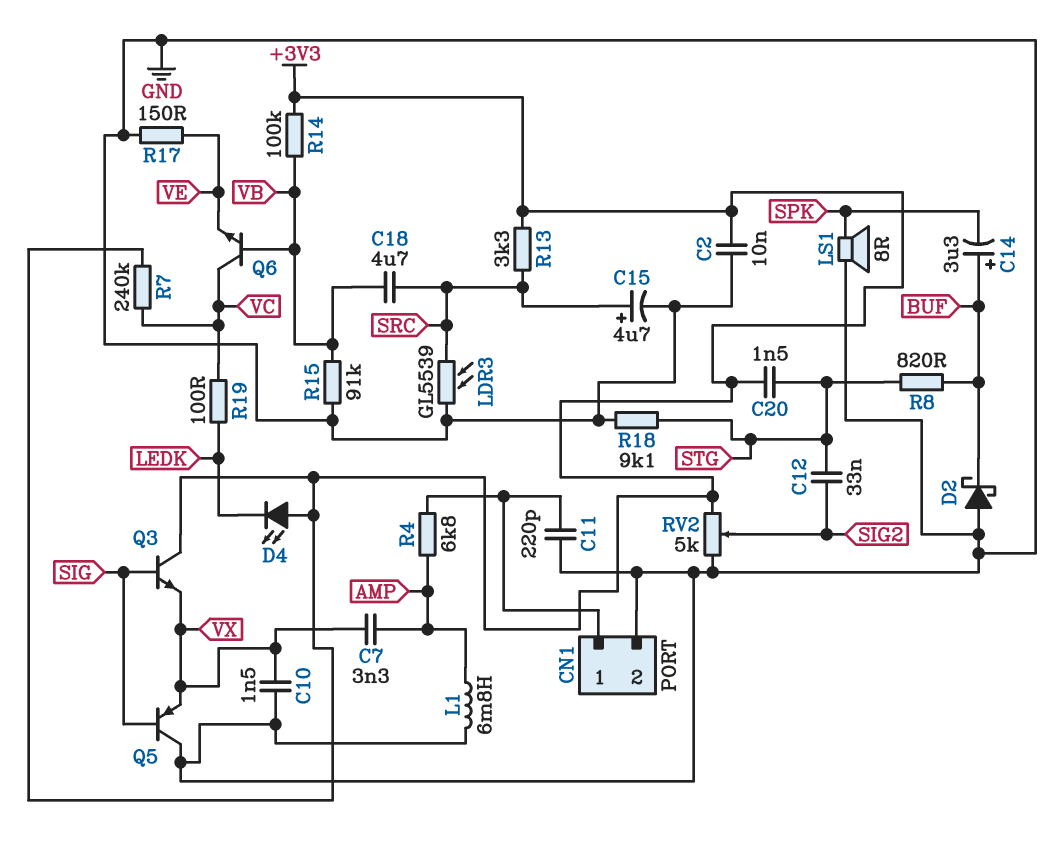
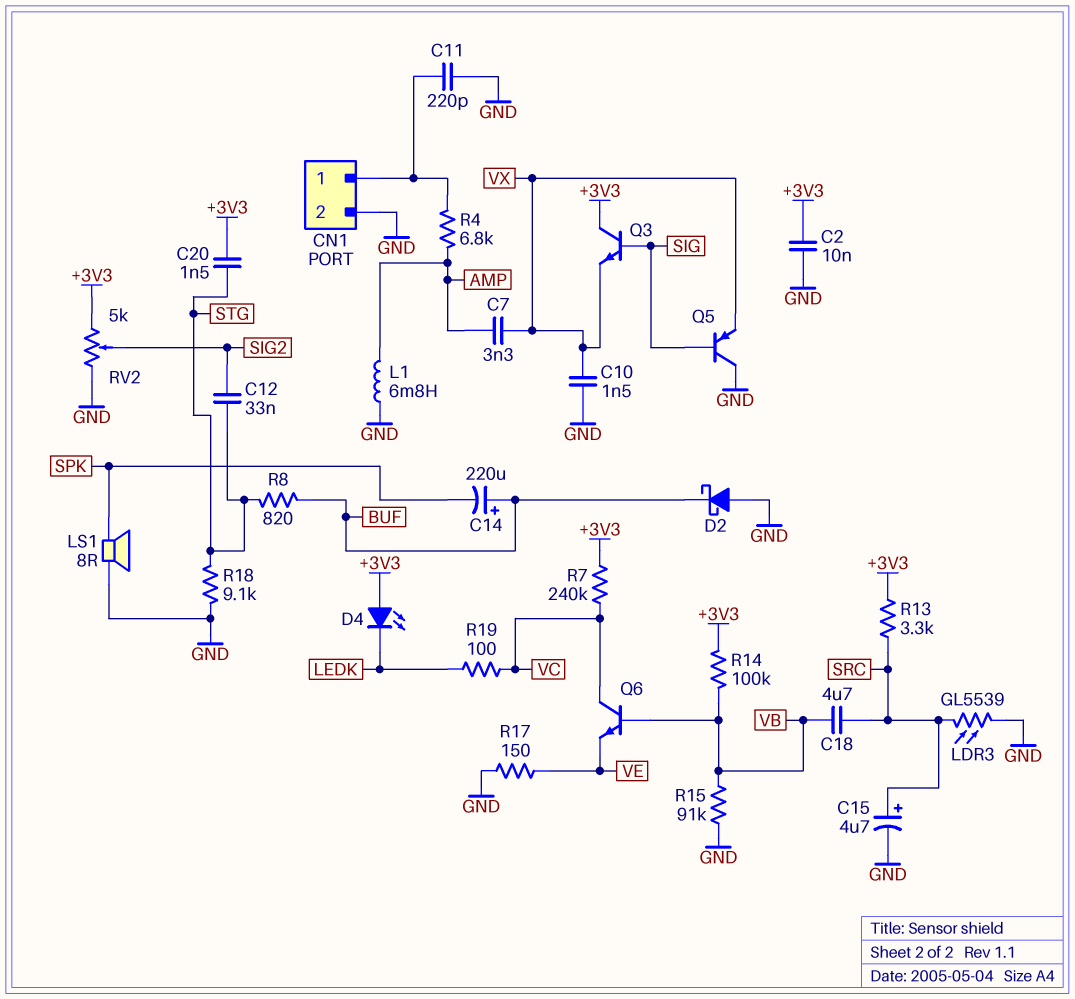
C14: 3.3uF (plus BUF, minus SPK) -> 220uF (plus BUF, minus SPK)

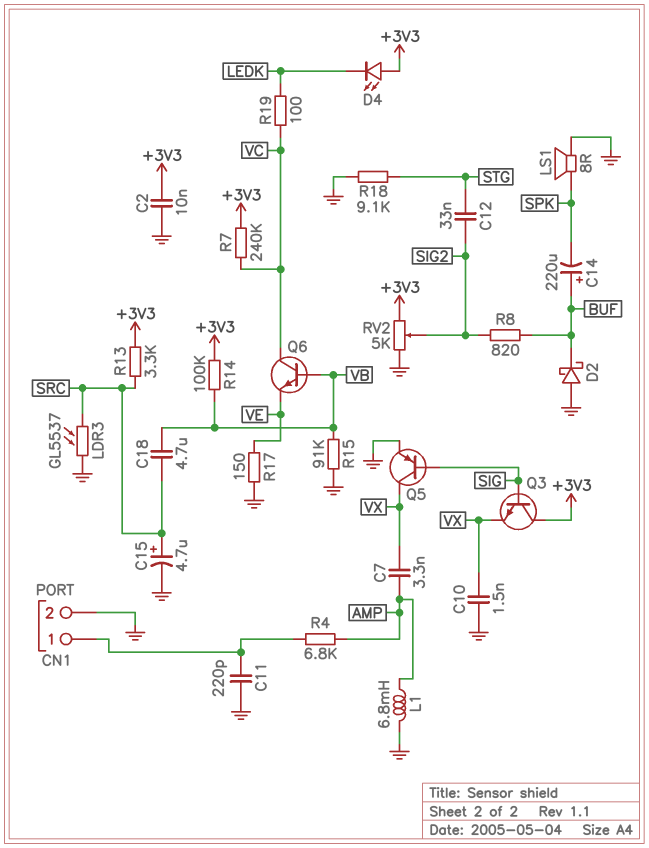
C20: 1.5nF (+3V3, STG) -> none
LDR3: GL5539 (GND, SRC) -> GL5537 (GND, SRC)
Q5: PNP (B SIG, C GND, E VX) -> PNP (B SIG, C VX, E GND)
R8: 820 (BUF, STG) -> 820 (BUF, SIG2)

